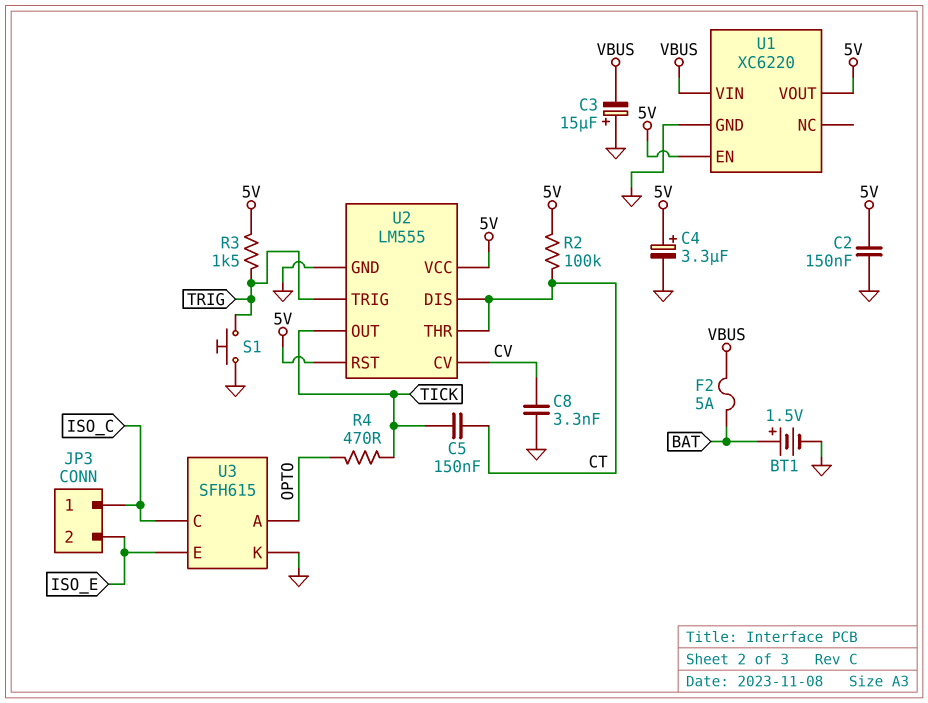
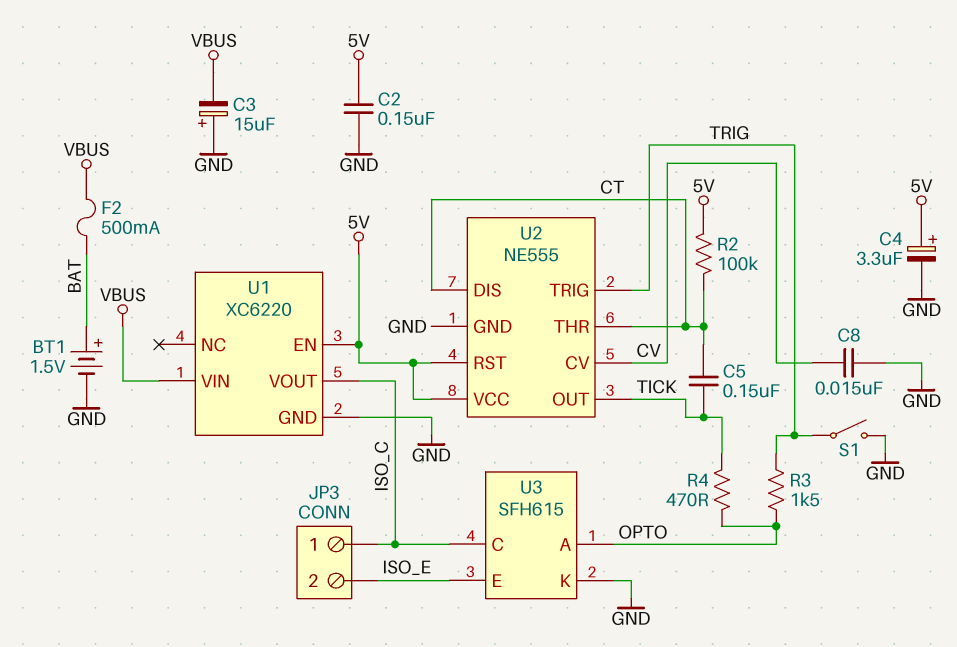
C8: 3.3nF (CV, GND) -> 15nF (CV, GND)
F2: 5A (BAT, VBUS) -> 500mA (BAT, VBUS)
R3: 1.5k (5V, TRIG) -> 1.5k (OPTO, TRIG)
S1: button (GND, TRIG) -> switch (GND, TRIG)
U1 pin VOUT: 5V -> ISO_C
U2: LM555 -> NE555

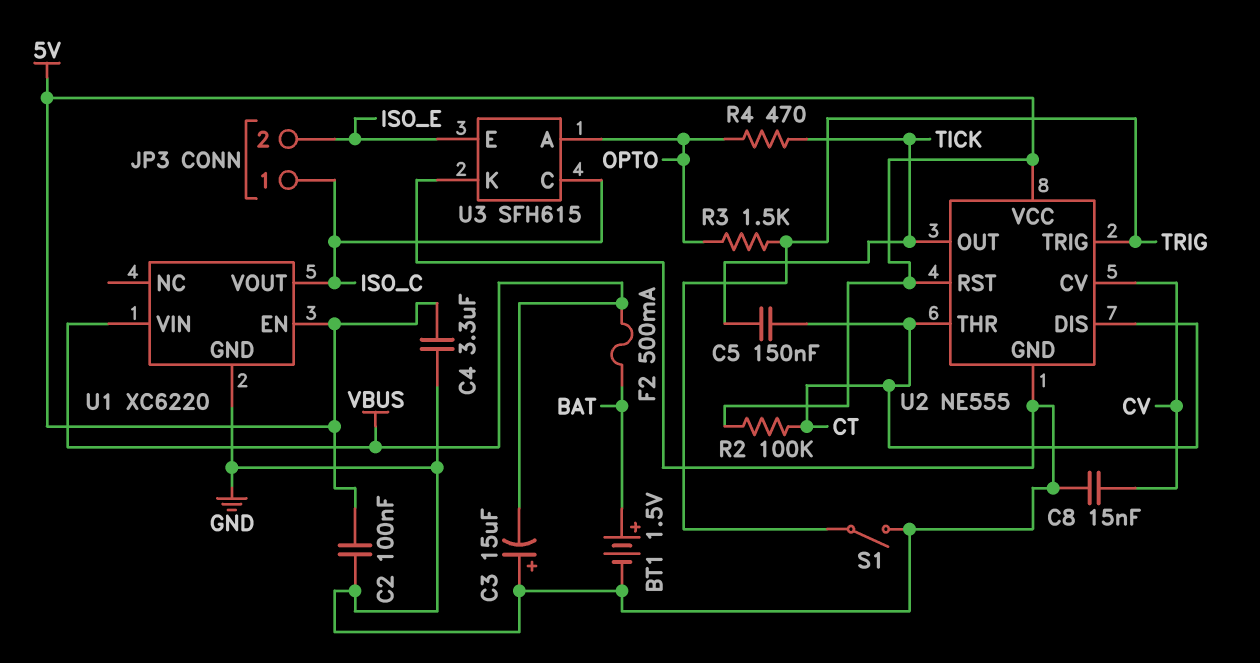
C2: 150nF (5V, GND) -> 100nF (5V, GND)
C4: 3.3uF (plus 5V, minus GND) -> 3.3uF (5V, GND)

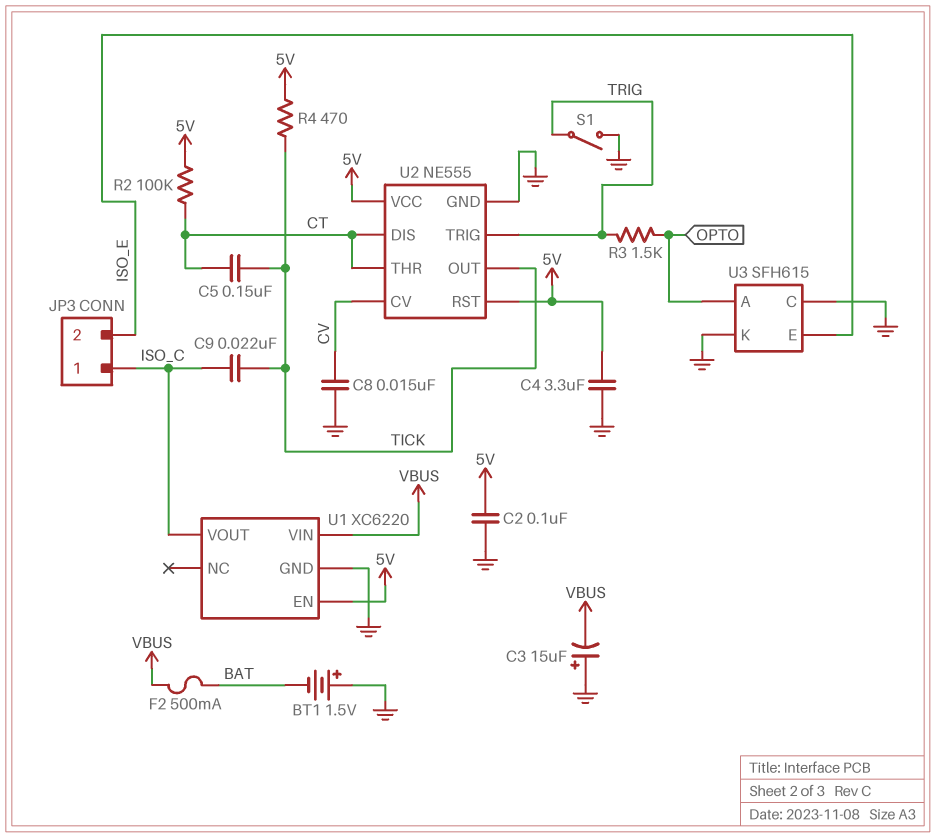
BT1: 1.5V (plus BAT, minus GND) -> 1.5V (plus GND, minus BAT)
C9: none -> 22nF (ISO_C, TICK)
R4: 470 (OPTO, TICK) -> 470 (5V, TICK)
U3 pin C: ISO_C -> GND

